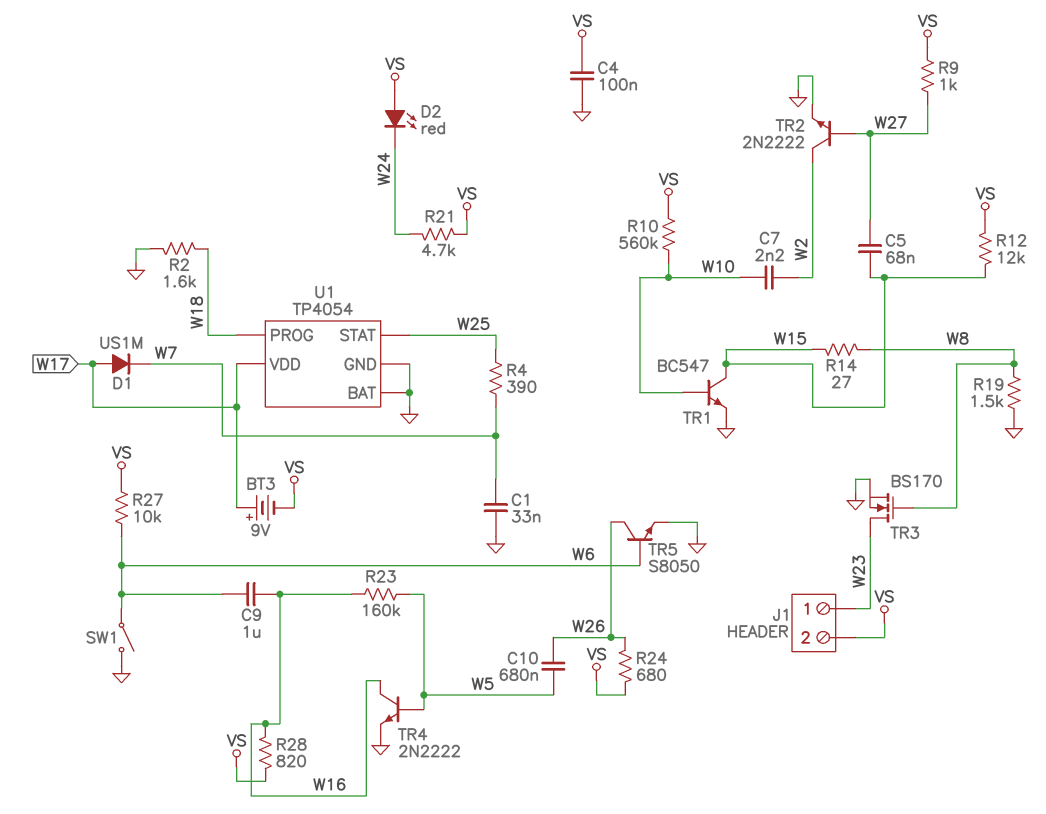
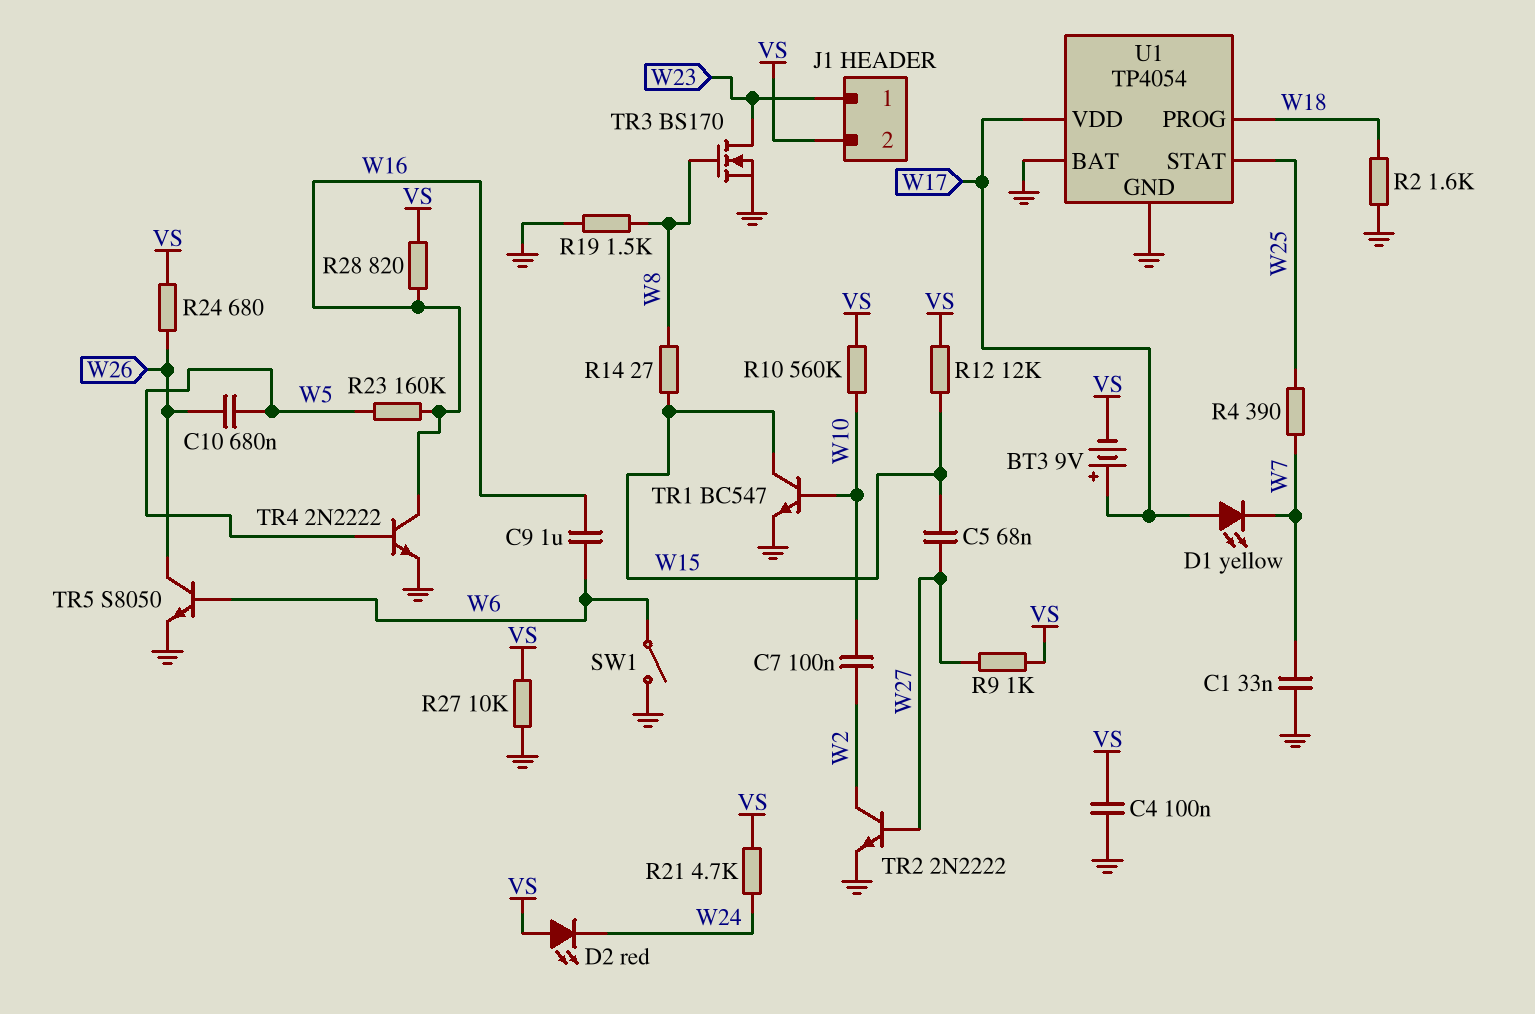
C7: 2.2nF (W2, W10) -> 100nF (W2, W10)
D1: diode US1M (A W17, K W7) -> LED yellow (A W17, K W7)
R27: 10k (VS, W6) -> 10k (GND, VS)

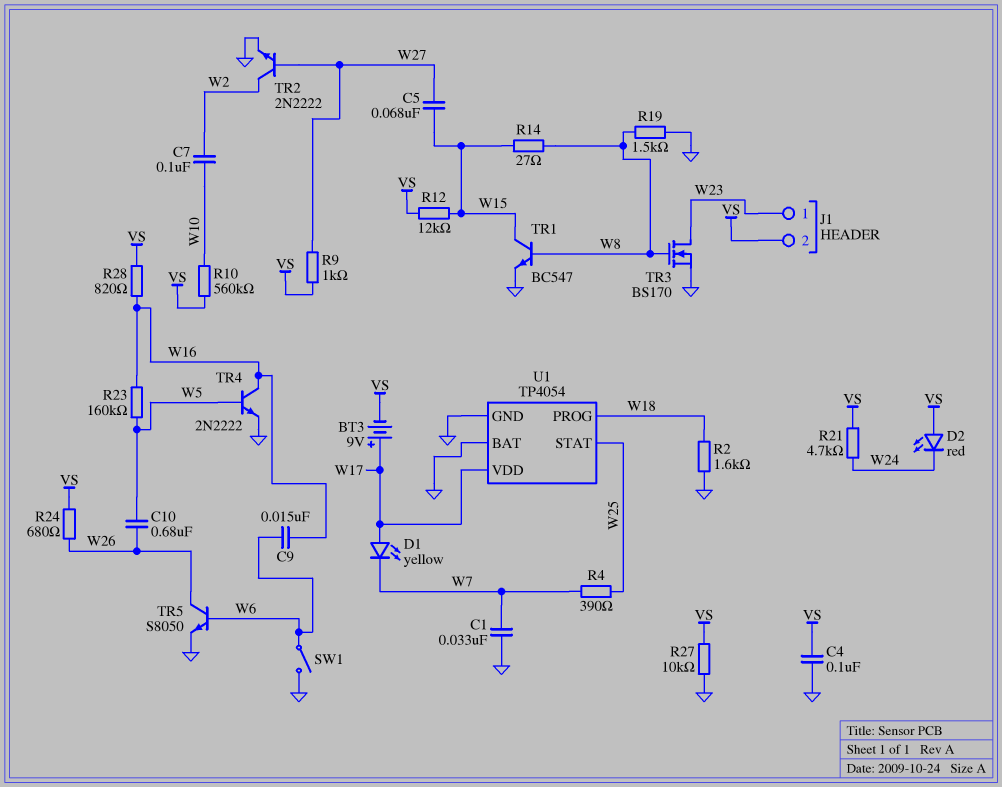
C9: 1uF (W6, W16) -> 15nF (W6, W16)
TR1: NPN BC547 (B W10, C W15, E GND) -> NPN BC547 (B W8, C W15, E GND)

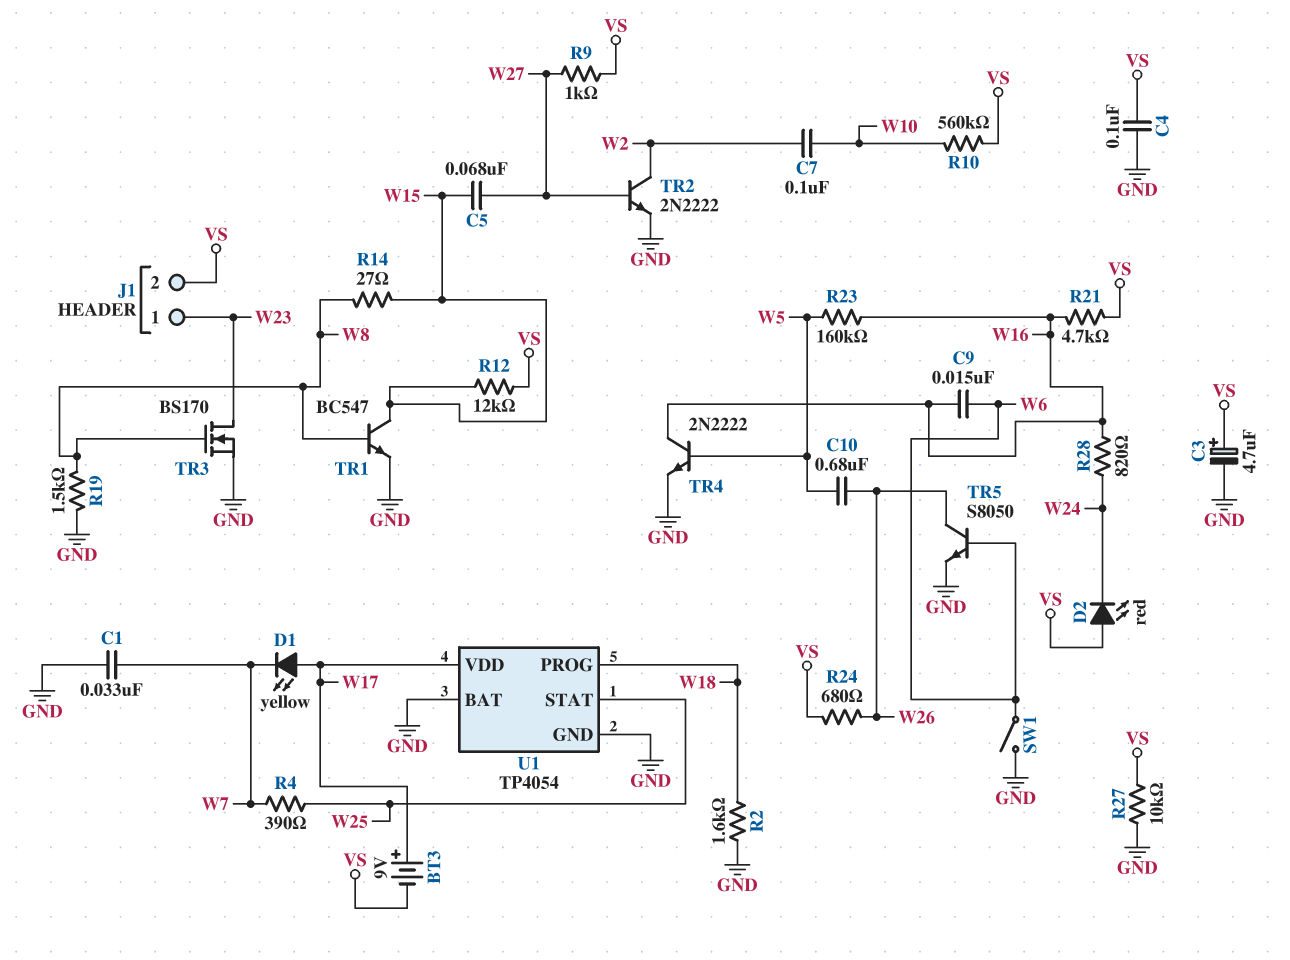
C3: none -> 4.7uF (plus VS, minus GND)
R21: 4.7k (VS, W24) -> 4.7k (VS, W16)
R28: 820 (VS, W16) -> 820 (W16, W24)

